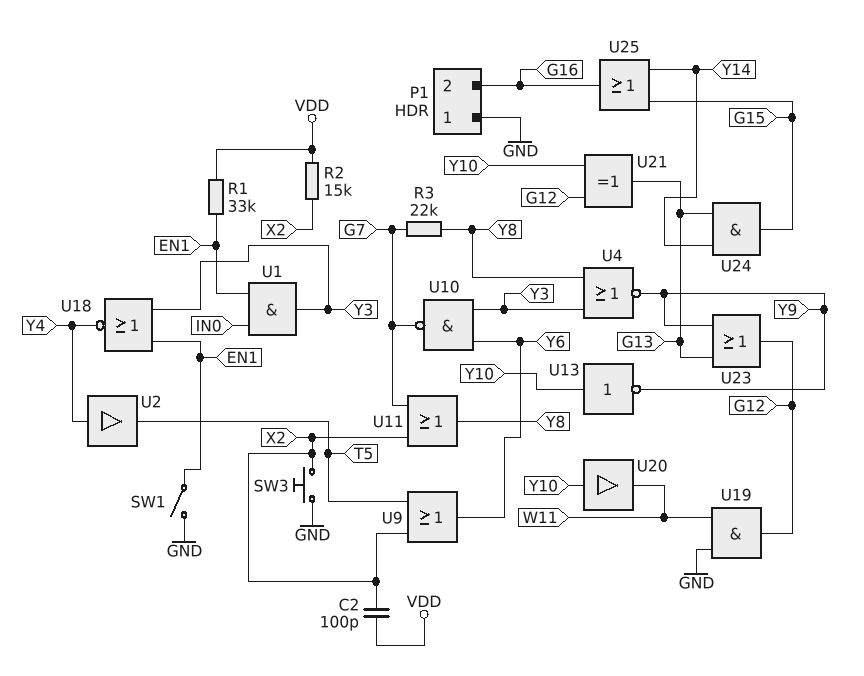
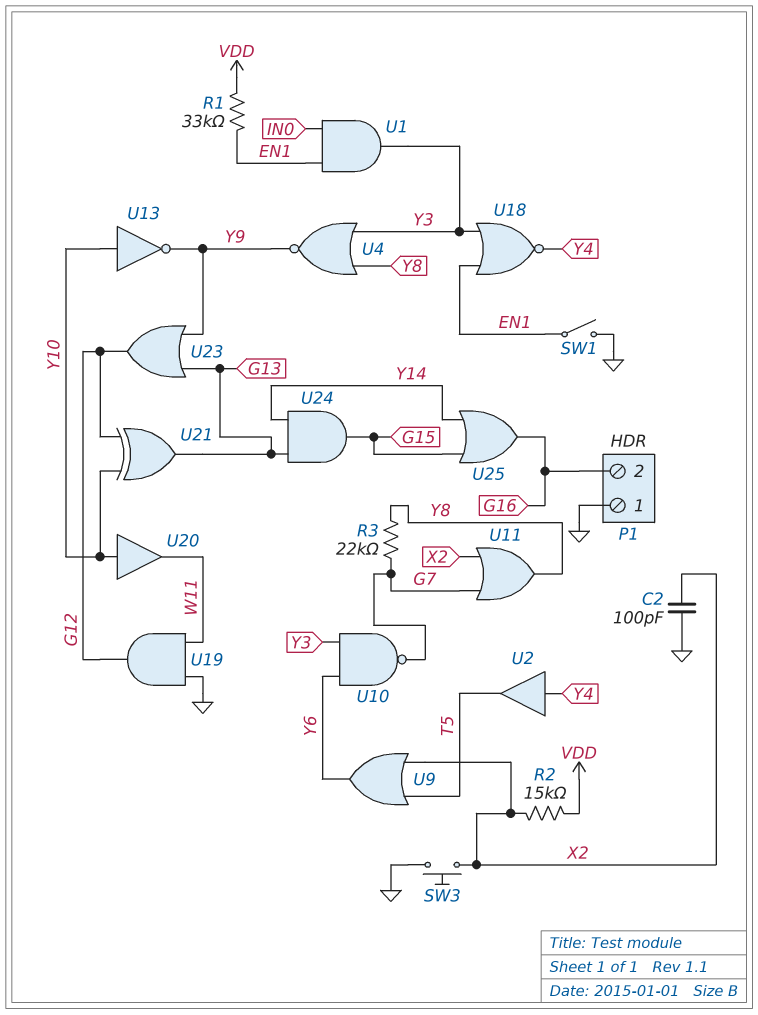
C2: 100pF (VDD, X2) -> 100pF (GND, X2)

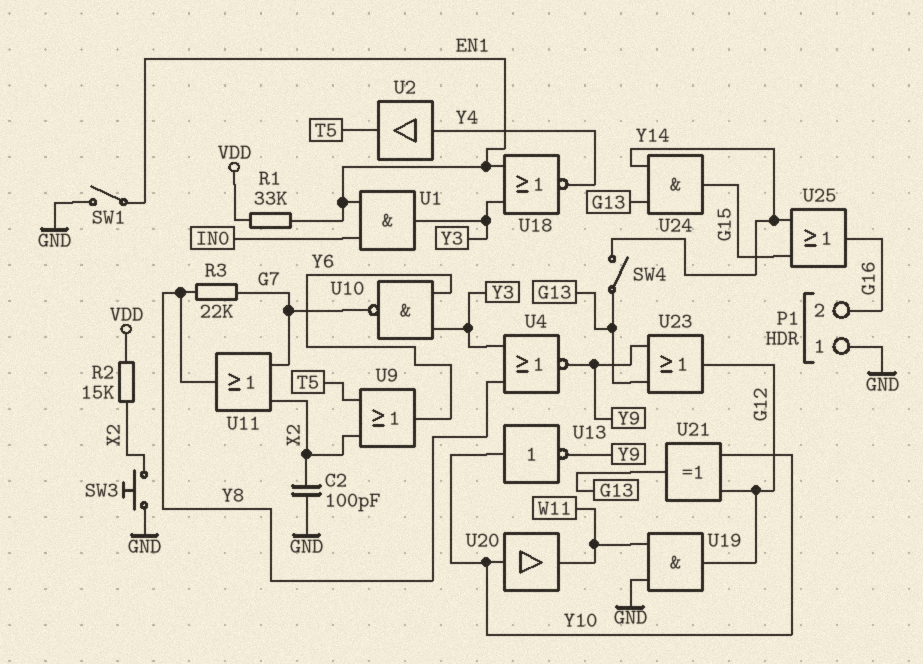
SW4: none -> switch (G13, Y14)

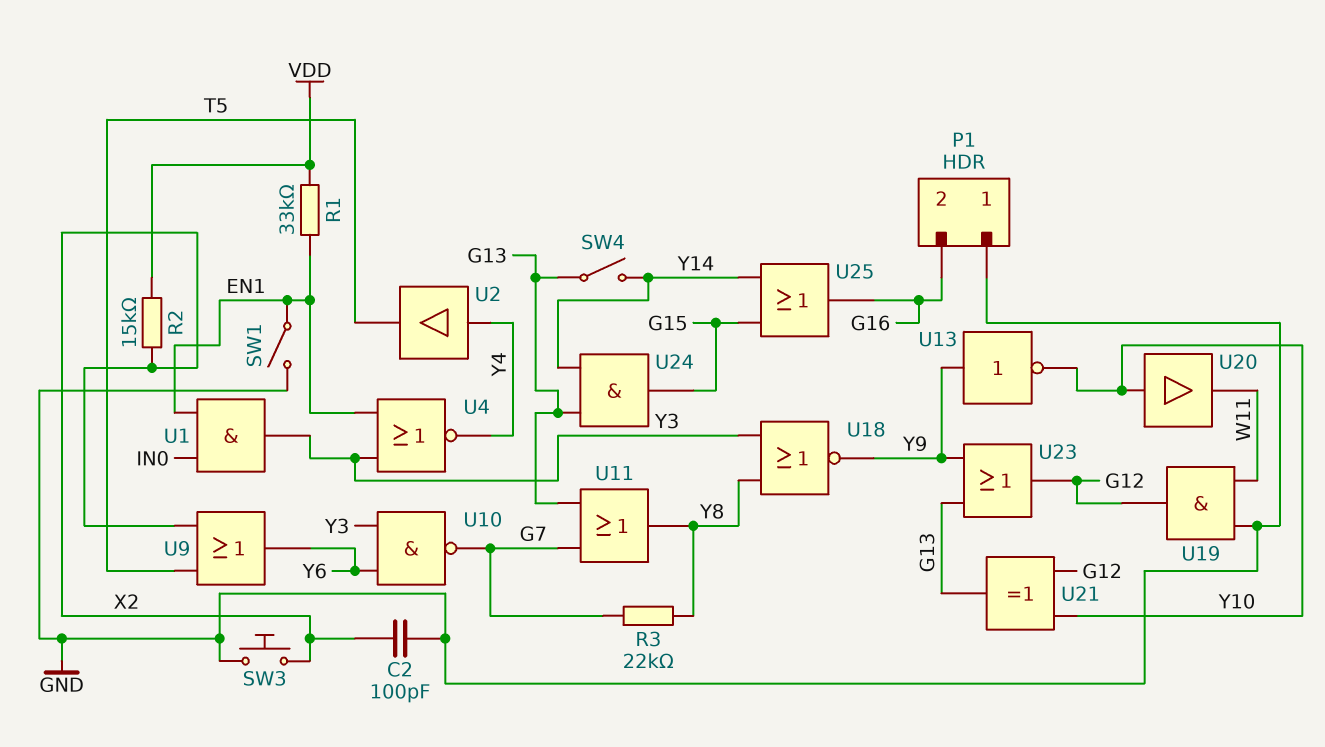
U4: NOR (in Y3, in Y8, out Y9) -> NOR (in EN1, in Y3, out Y4)
U11: OR (in G7, in X2, out Y8) -> OR (in G7, in G13, out Y8)
U13: NOT (in Y10, out Y9) -> NOT (in Y9, out Y10)
U18: NOR (in EN1, in Y3, out Y4) -> NOR (in Y3, in Y8, out Y9)

